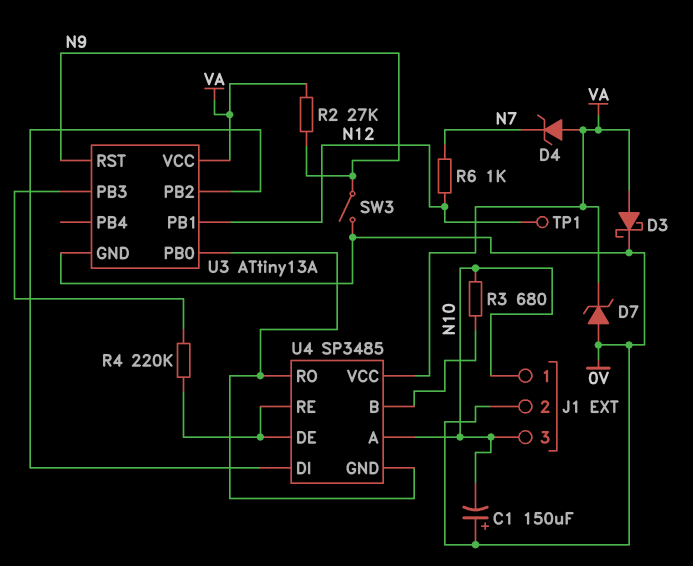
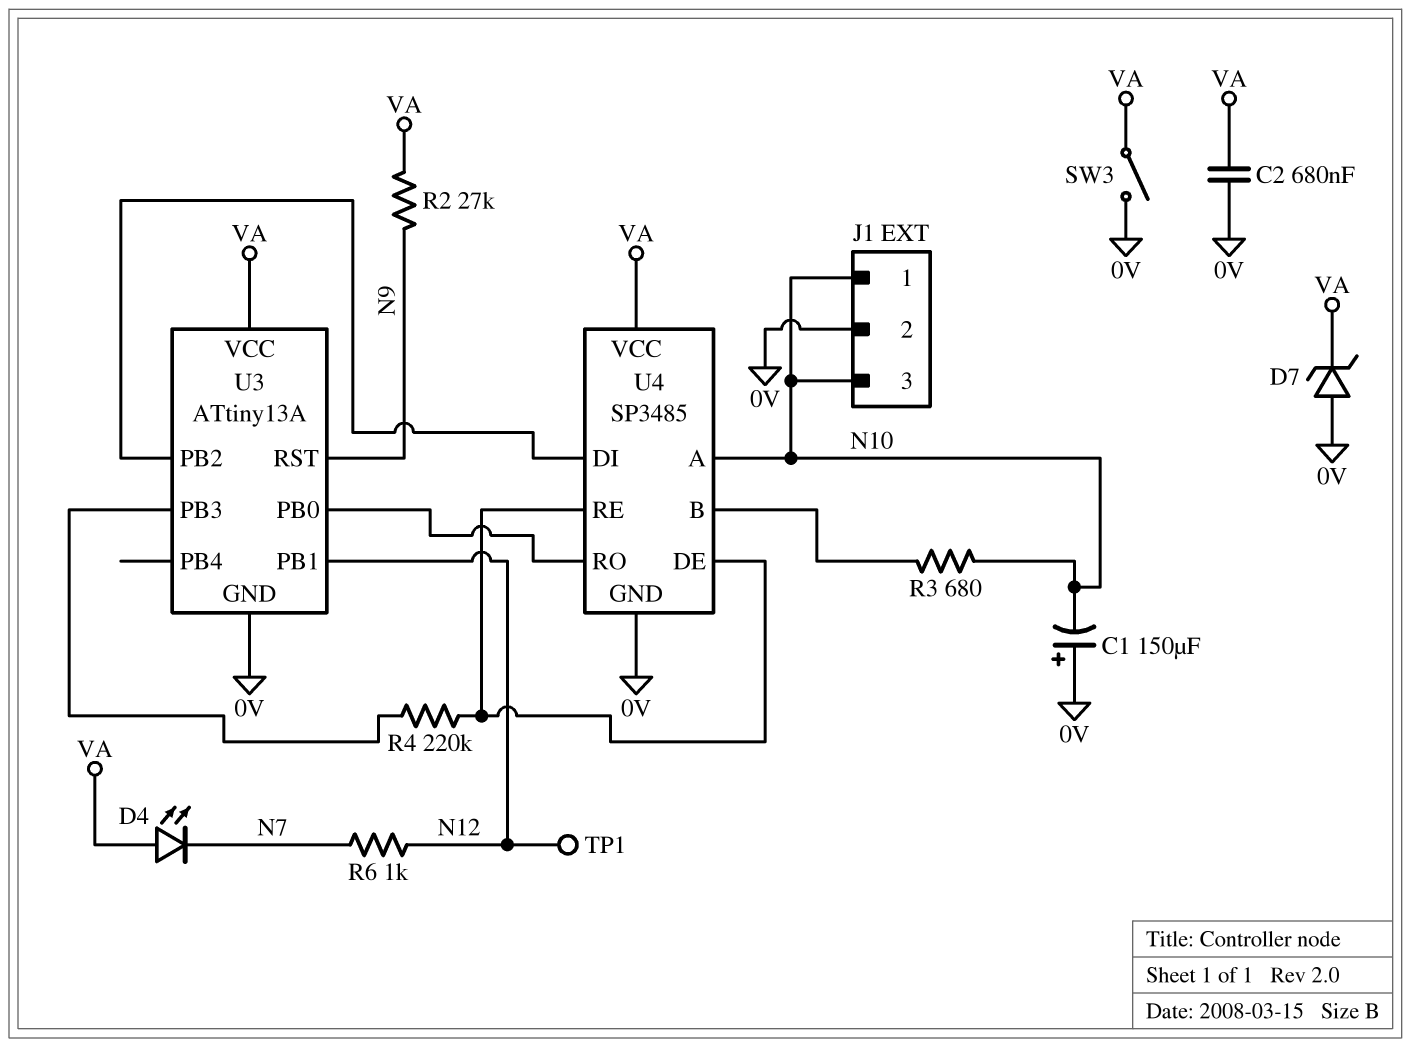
C2: none -> 680nF (0V, VA)
D3: schottky (A VA, K 0V) -> none
D4: zener (A VA, K N7) -> LED (A VA, K N7)
SW3: switch (0V, N9) -> switch (0V, VA)
U4 pin GND: U3/PB0 -> 0V

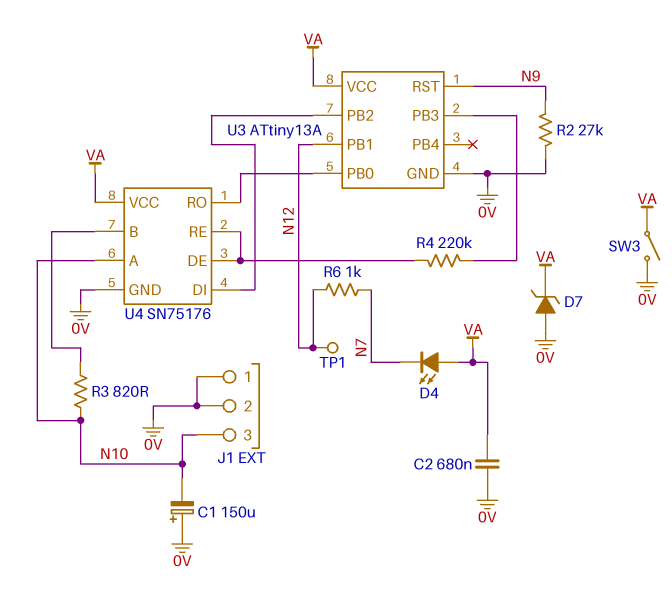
J1 pin 1: N10 -> 0V
R2: 27k (N9, VA) -> 27k (0V, N9)
R3: 680 (N10, U4/B) -> 820 (N10, U4/B)
U4: SP3485 -> SN75176

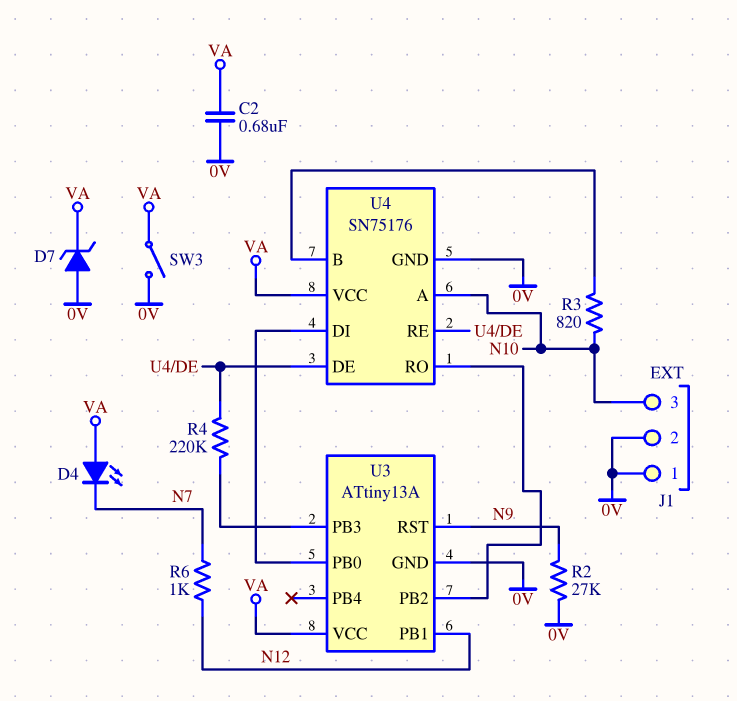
C1: 150uF (plus 0V, minus N10) -> none
TP1: test point (N12) -> none
U4 pin DI: U3/PB2 -> U3/PB0
U4 pin RO: U3/PB0 -> U3/PB2

